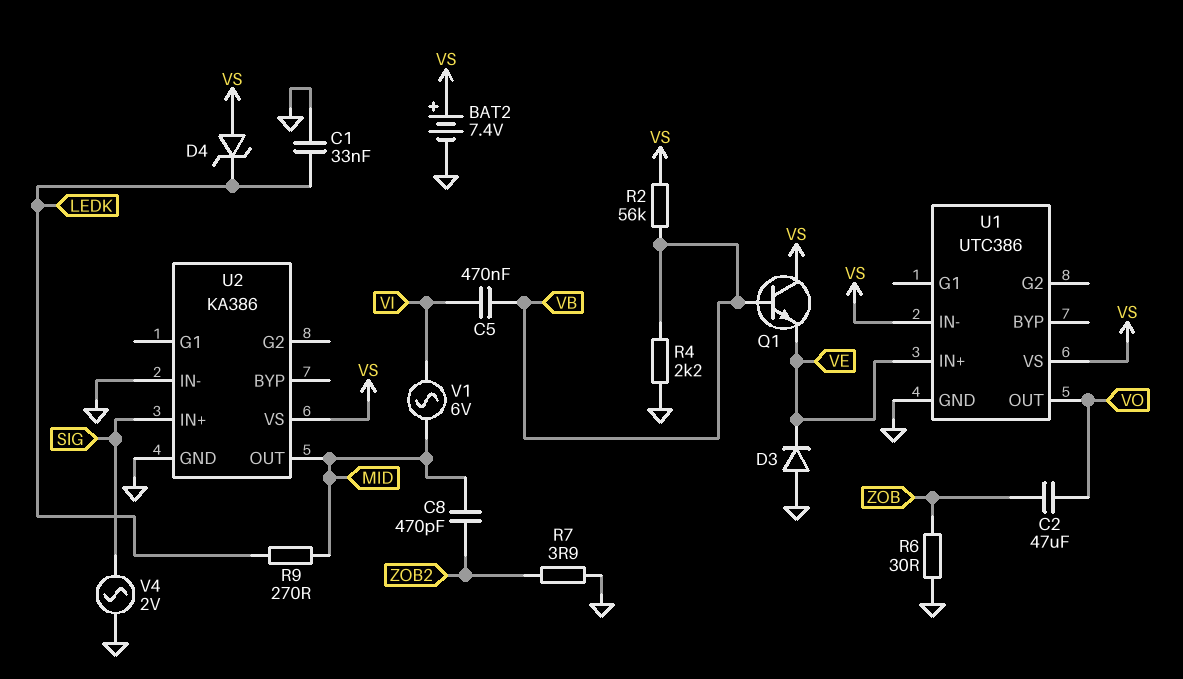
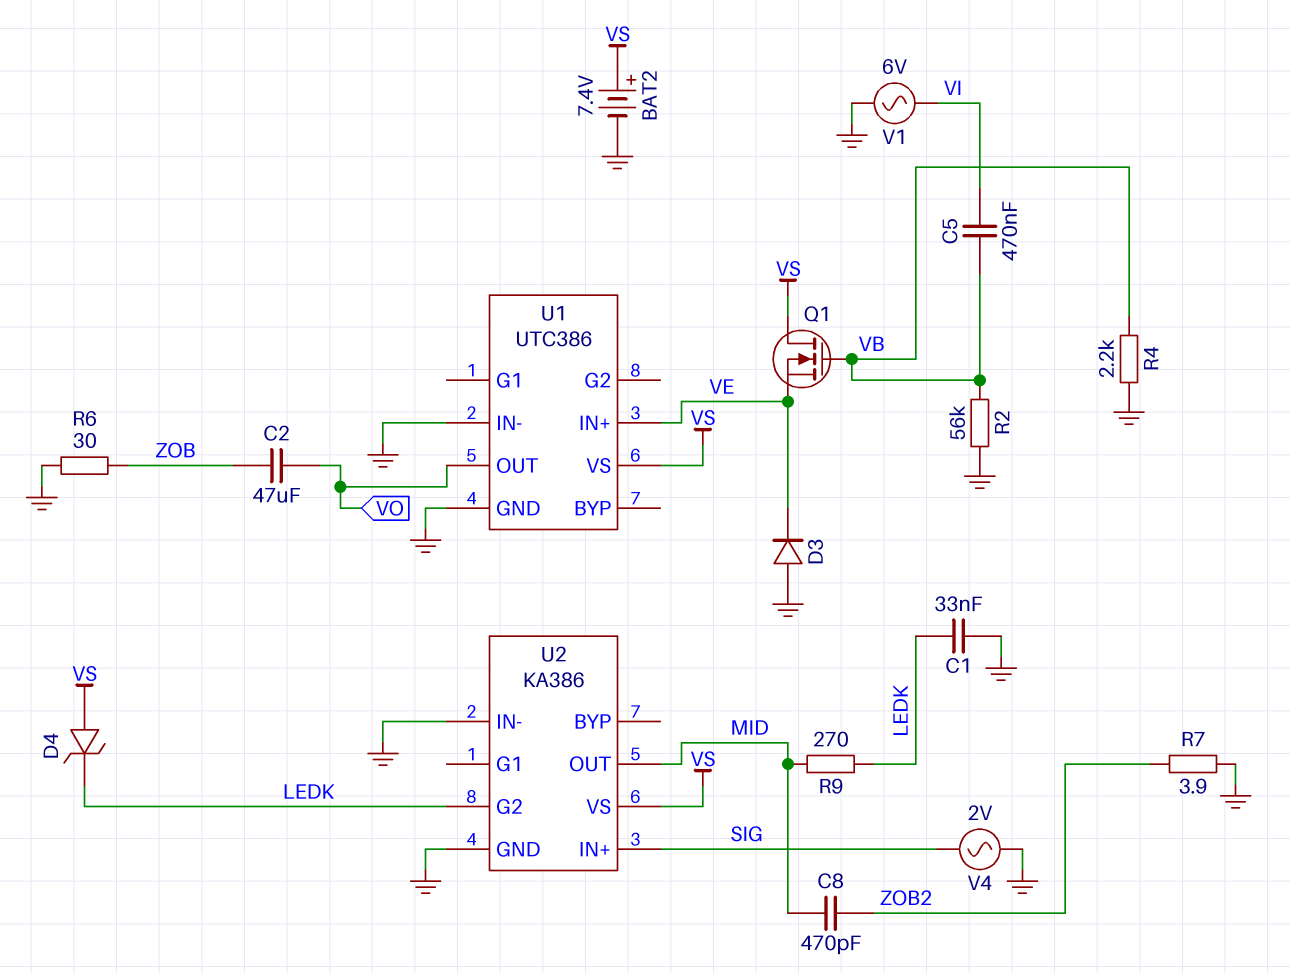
Q1: NPN (B VB, C VS, E VE) -> NMOS (G VB, D VS, S VE)
R2: 56k (VB, VS) -> 56k (GND, VB)
U1 pin IN-: VS -> GND
U2 pin G2: none -> LEDK
V1: AC 6V (MID, VI) -> AC 6V (GND, VI)

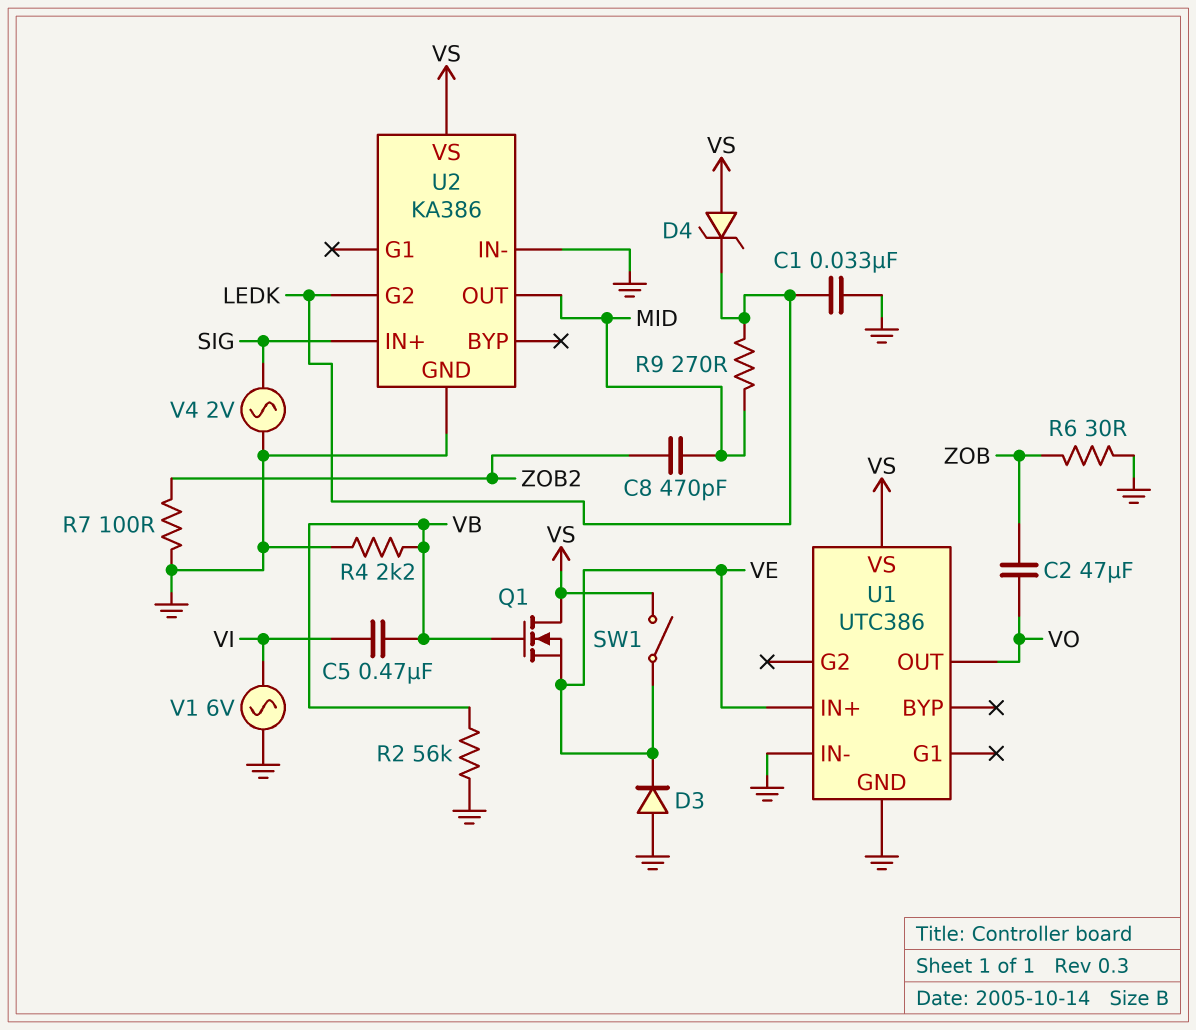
BAT2: 7.4V (plus VS, minus GND) -> none
R7: 3.9 (GND, ZOB2) -> 100 (GND, ZOB2)
SW1: none -> switch (VE, VS)

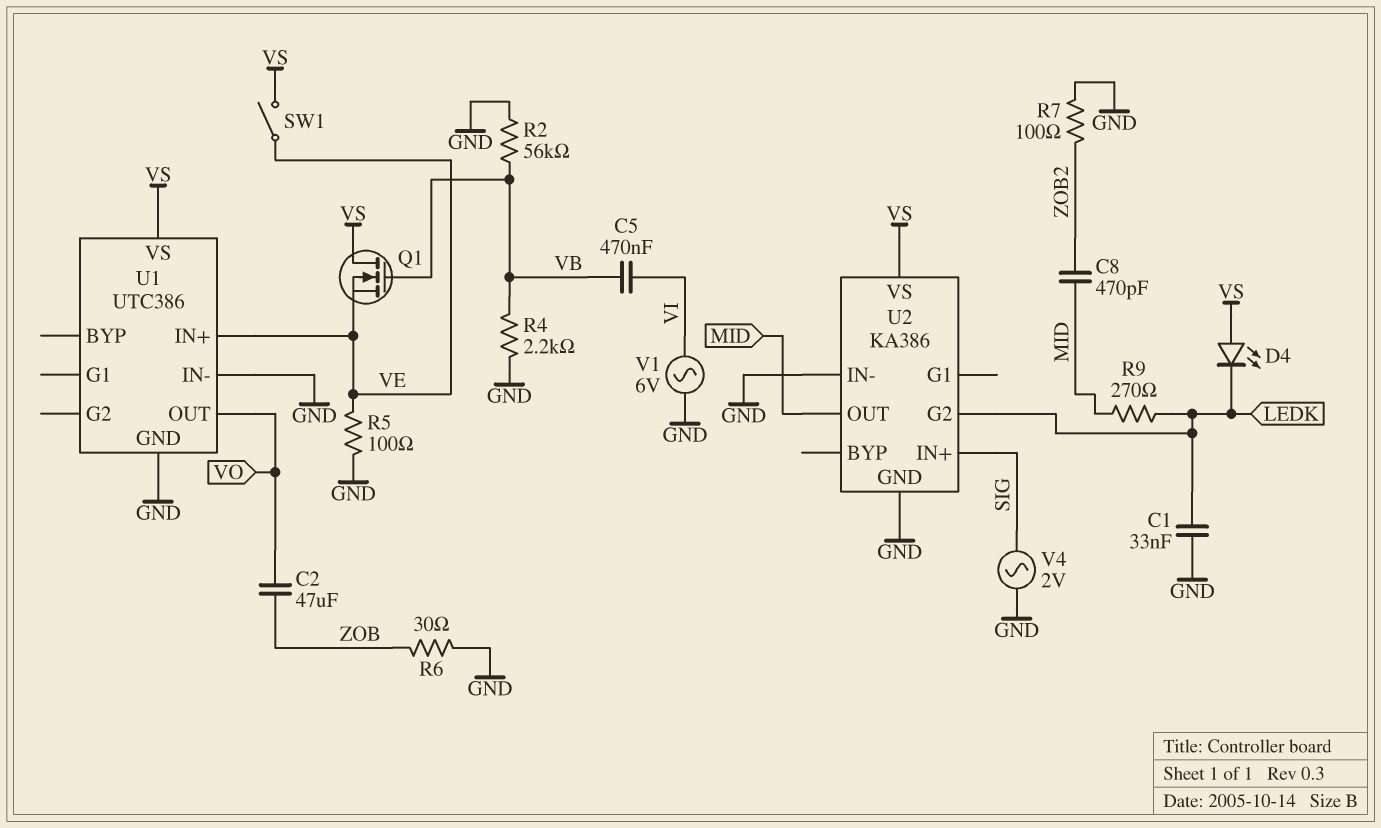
D3: diode (A GND, K VE) -> none
D4: zener (A VS, K LEDK) -> LED (A VS, K LEDK)
R5: none -> 100 (GND, VE)

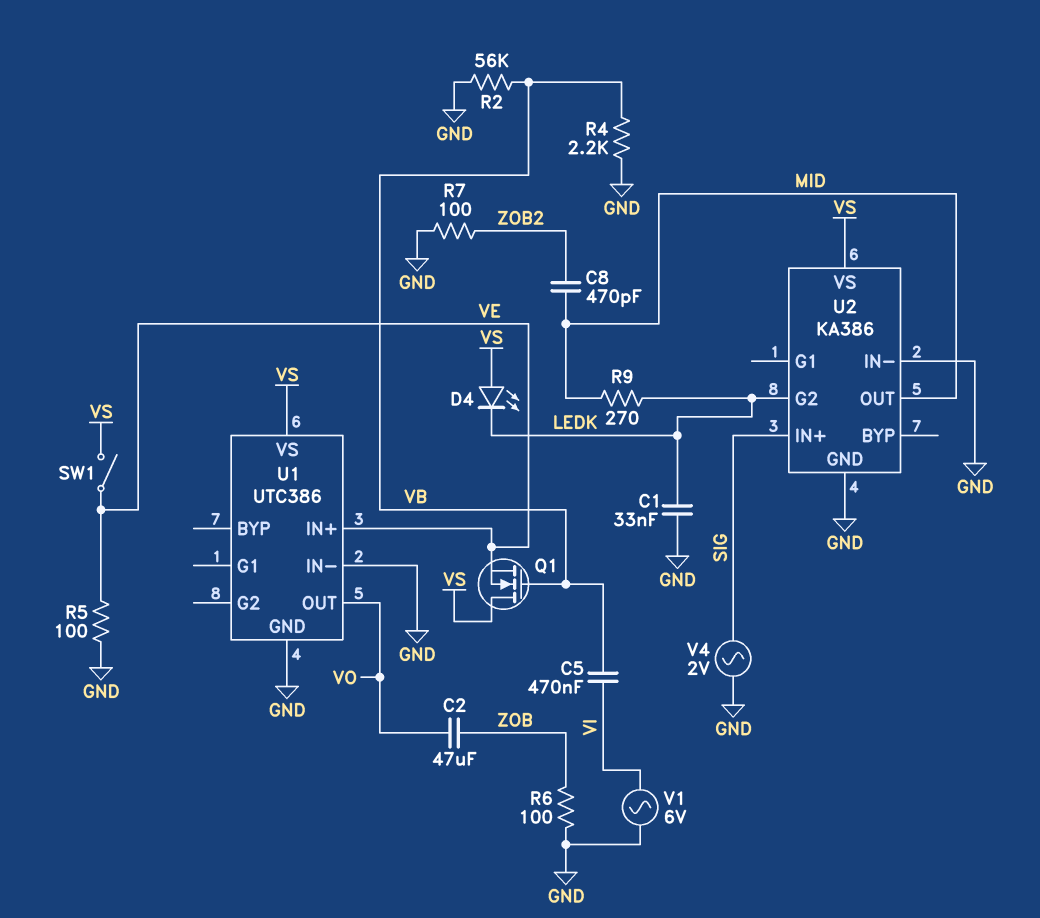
R6: 30 (GND, ZOB) -> 100 (GND, ZOB)

